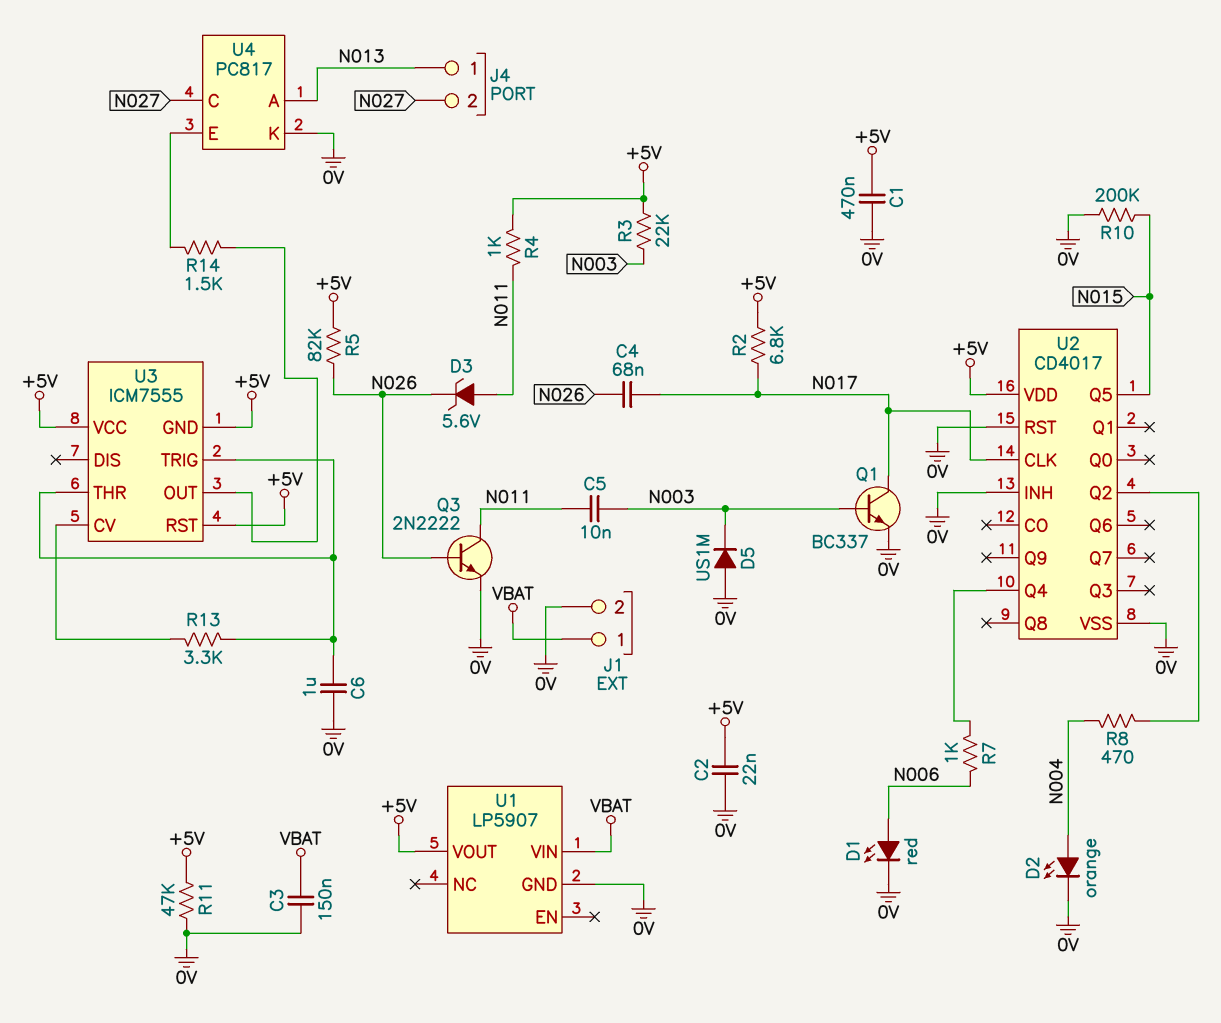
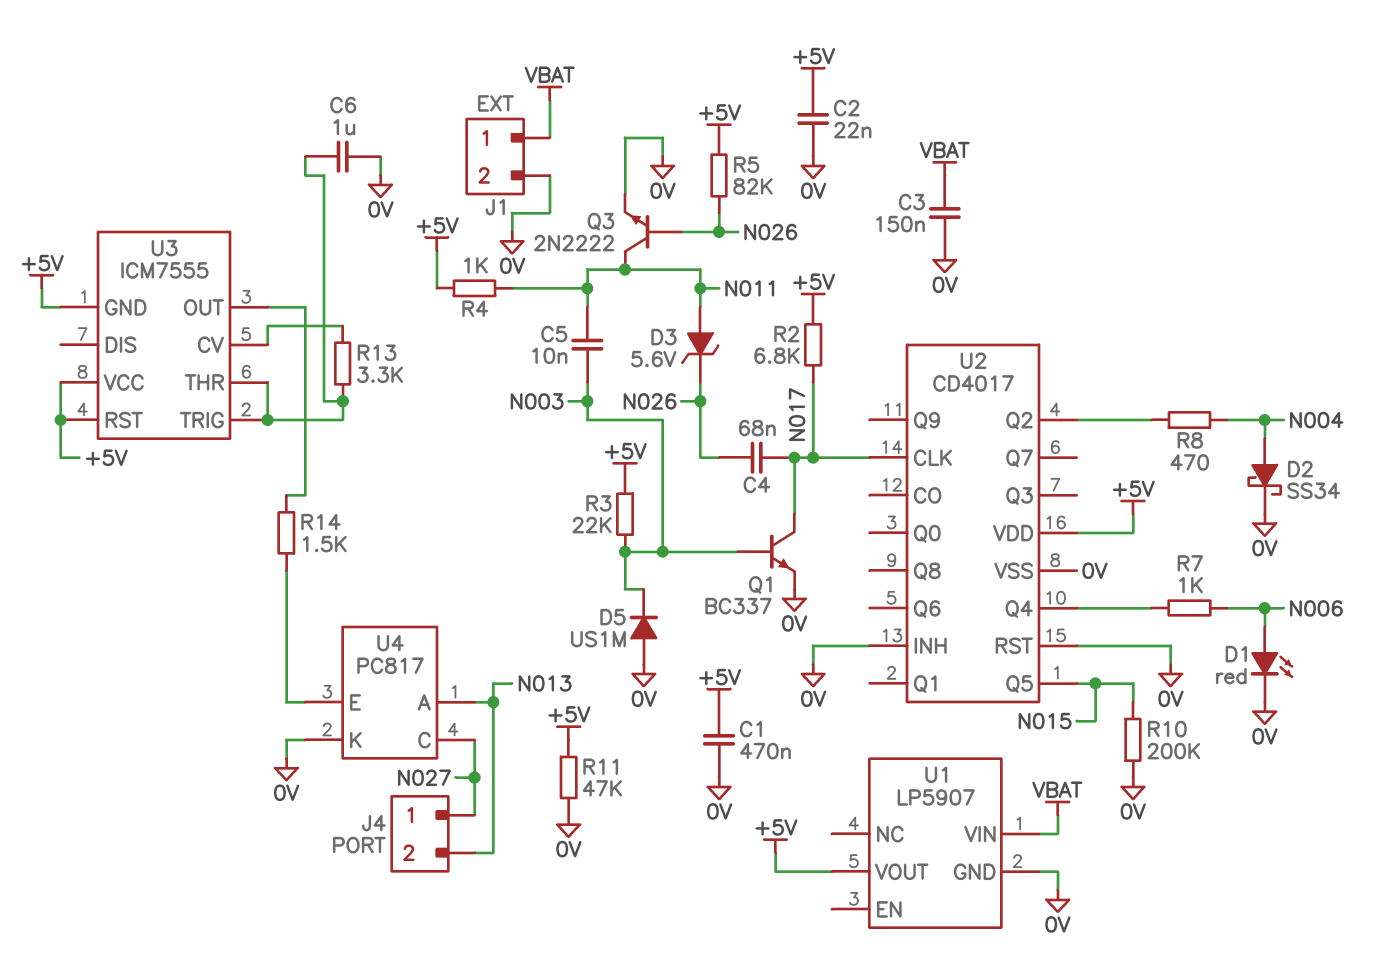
D2: LED orange (A N004, K 0V) -> schottky SS34 (A N004, K 0V)
J4 pin 1: N013 -> N027
J4 pin 2: N027 -> N013

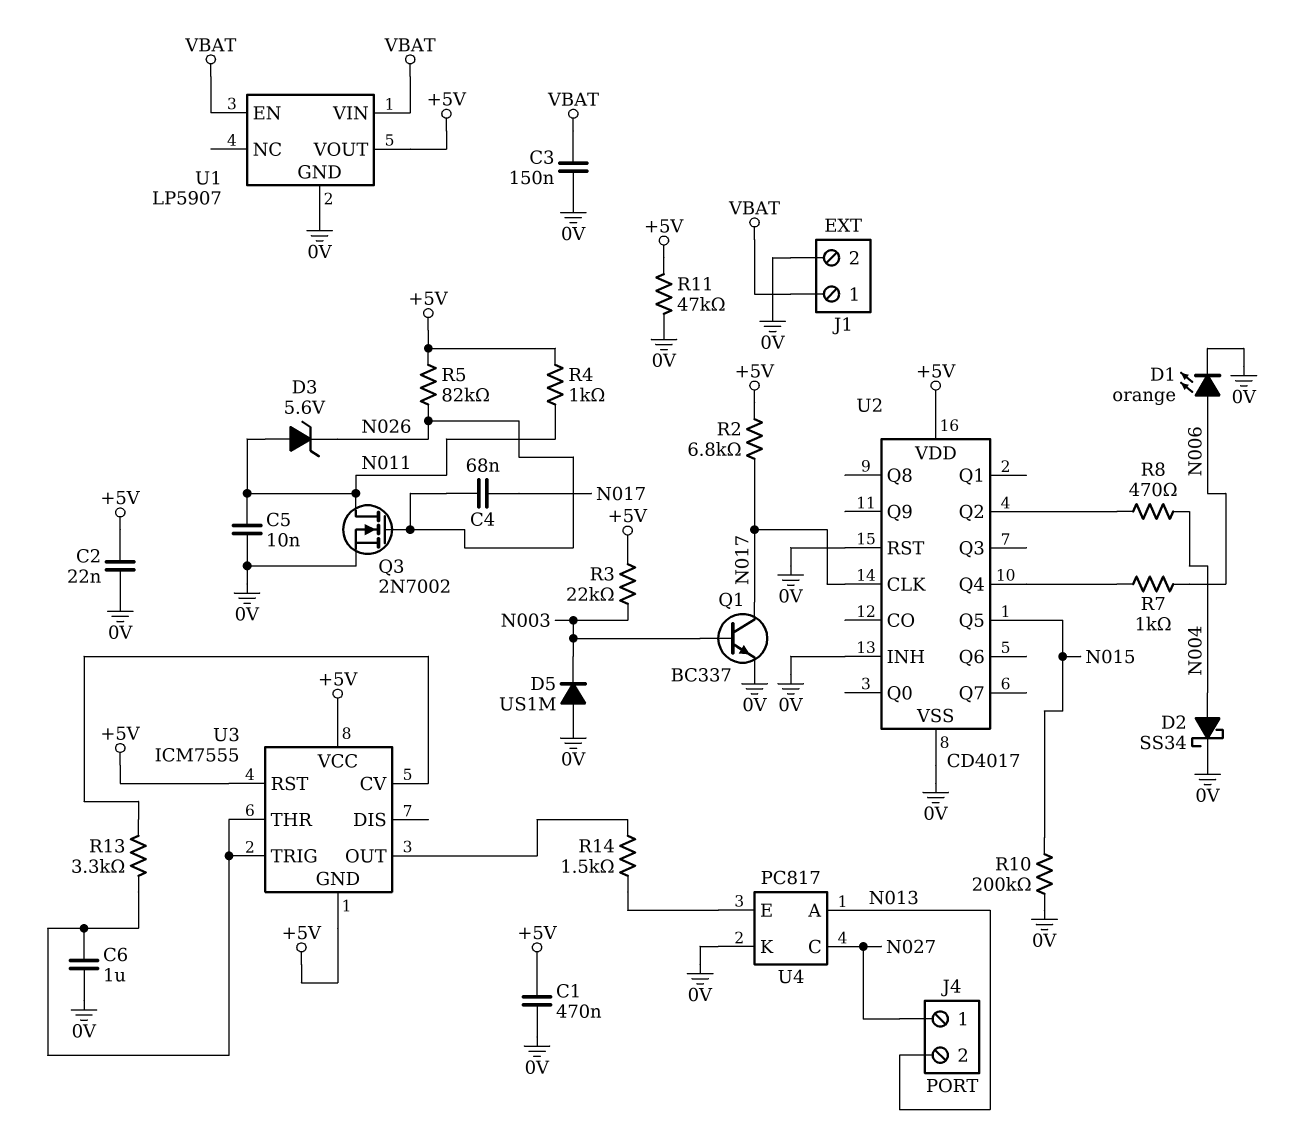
C5: 10nF (N003, N011) -> 10nF (0V, N011)
D1: LED red (A N006, K 0V) -> LED orange (A N006, K 0V)
Q3: NPN 2N2222 (B N026, C N011, E 0V) -> NMOS 2N7002 (G N026, D N011, S 0V)
U1 pin EN: none -> VBAT

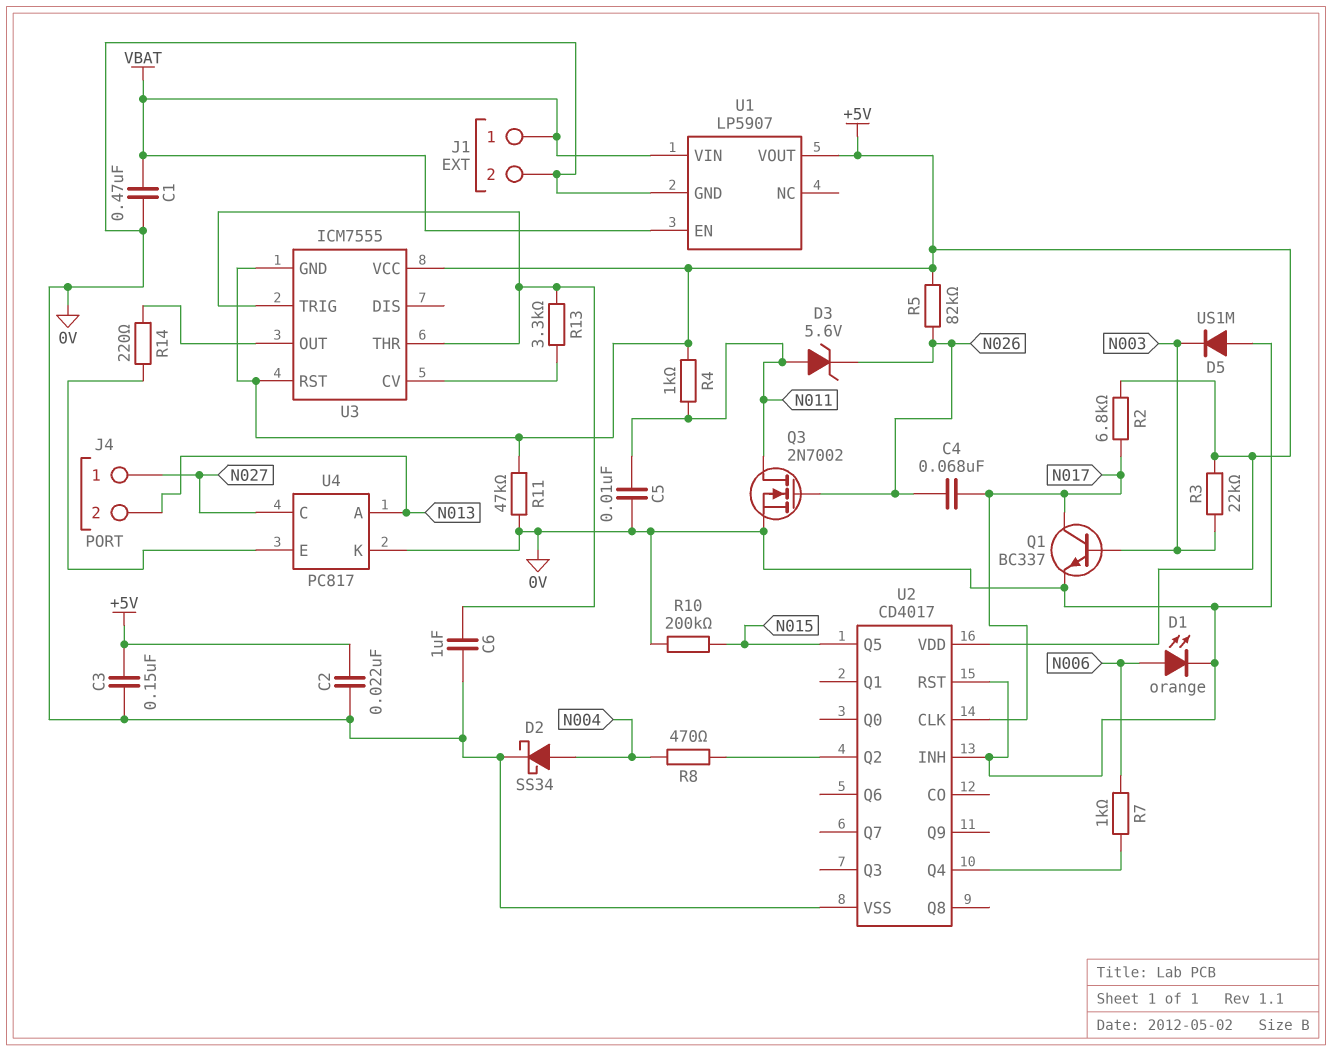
C1: 470nF (+5V, 0V) -> 470nF (0V, VBAT)
C3: 150nF (0V, VBAT) -> 150nF (+5V, 0V)
R14: 1.5k (U3/OUT, U4/E) -> 220 (U3/OUT, U4/E)

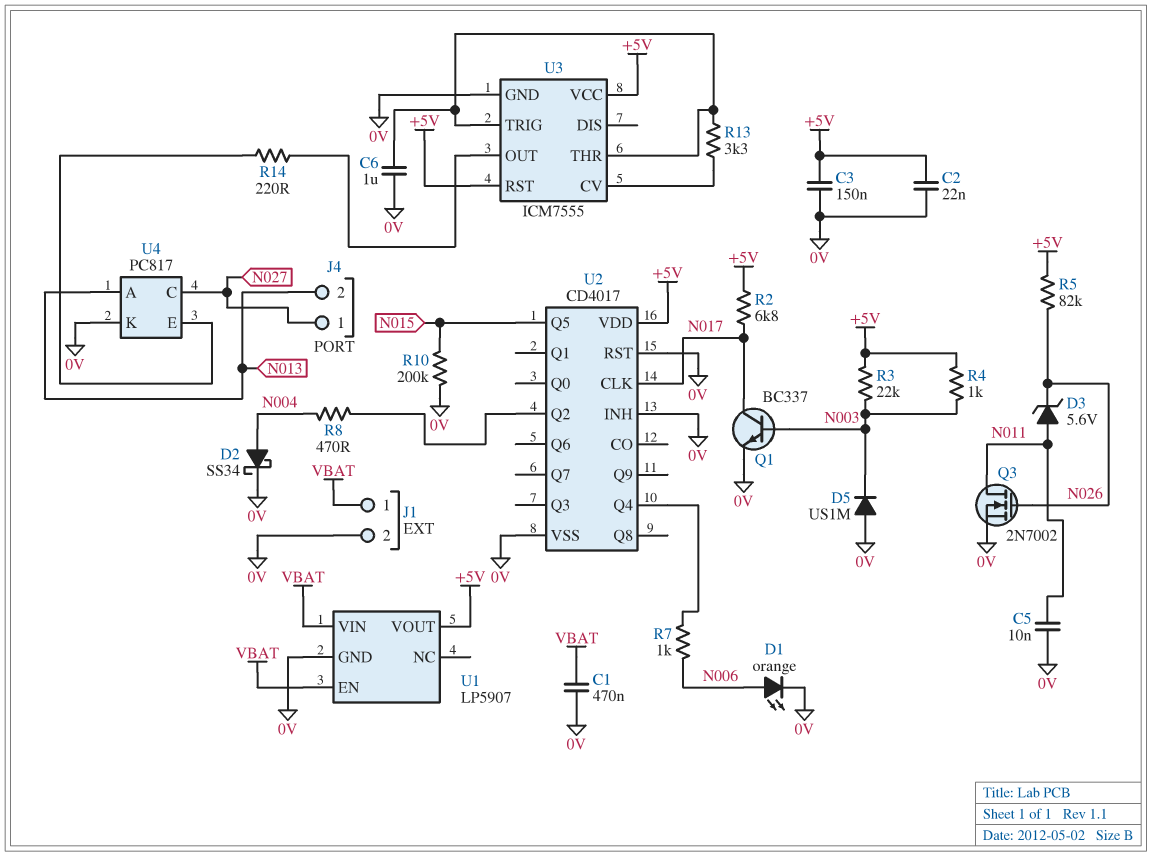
C4: 68nF (N017, N026) -> none
R4: 1k (+5V, N011) -> 1k (+5V, N003)
R11: 47k (+5V, 0V) -> none
U3 pin GND: +5V -> 0V

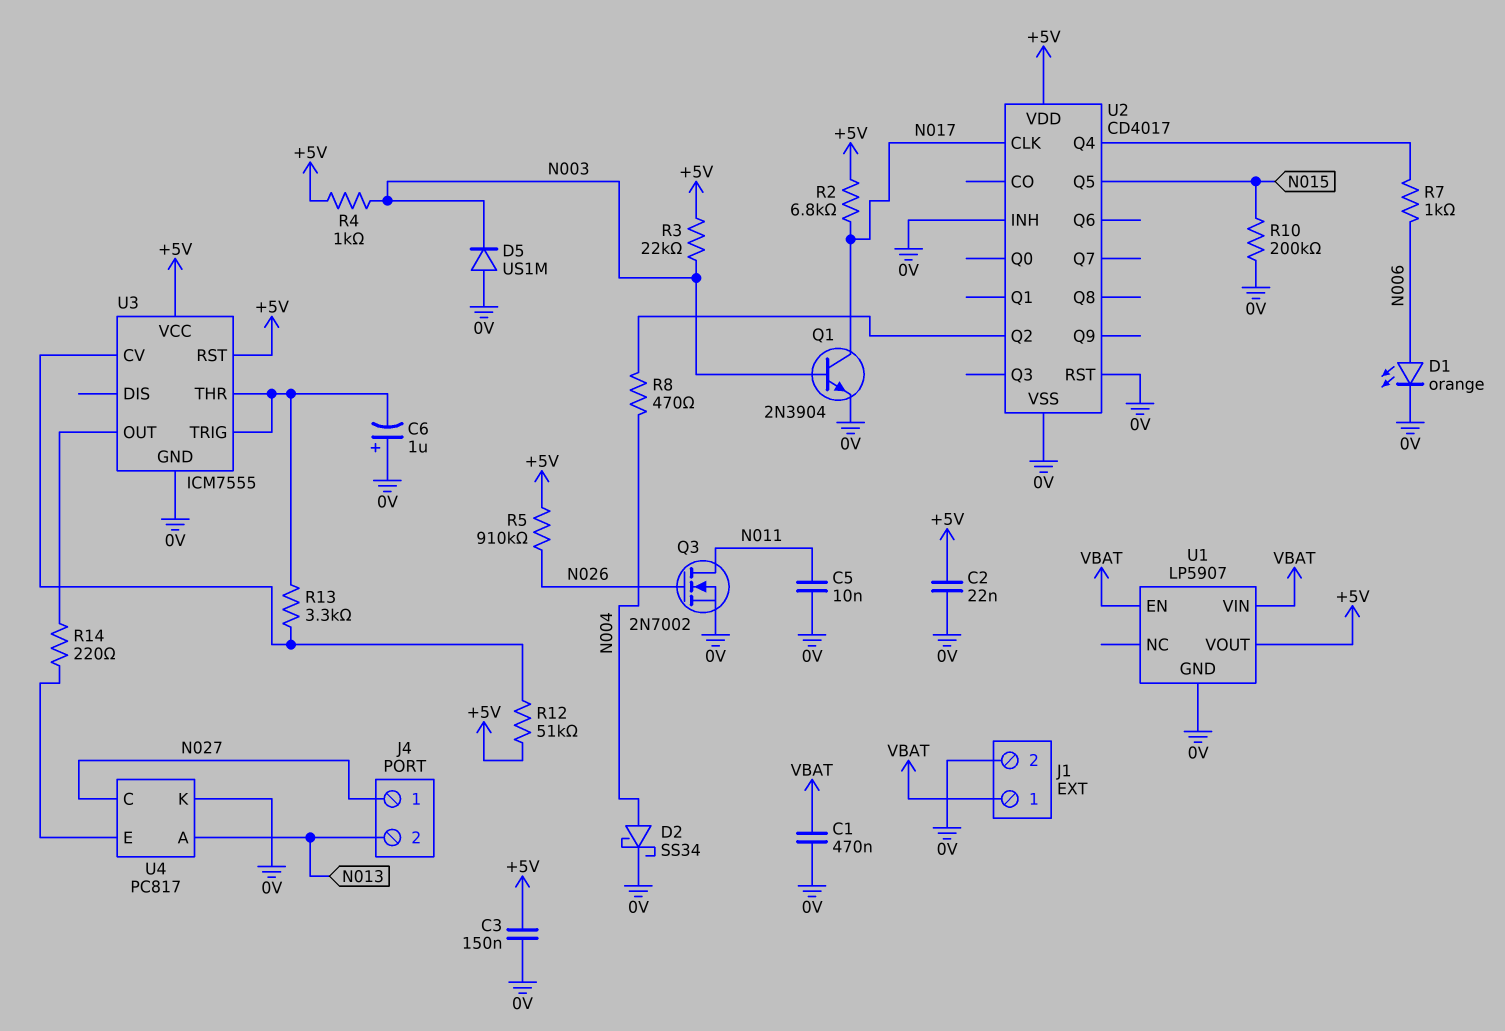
C6: 1uF (0V, U3/THR) -> 1uF (plus 0V, minus U3/THR)
D3: zener 5.6V (A N011, K N026) -> none
Q1: NPN BC337 (B N003, C N017, E 0V) -> NPN 2N3904 (B N003, C N017, E 0V)
R5: 82k (+5V, N026) -> 910k (+5V, N026)
R12: none -> 51k (+5V, U3/CV)

